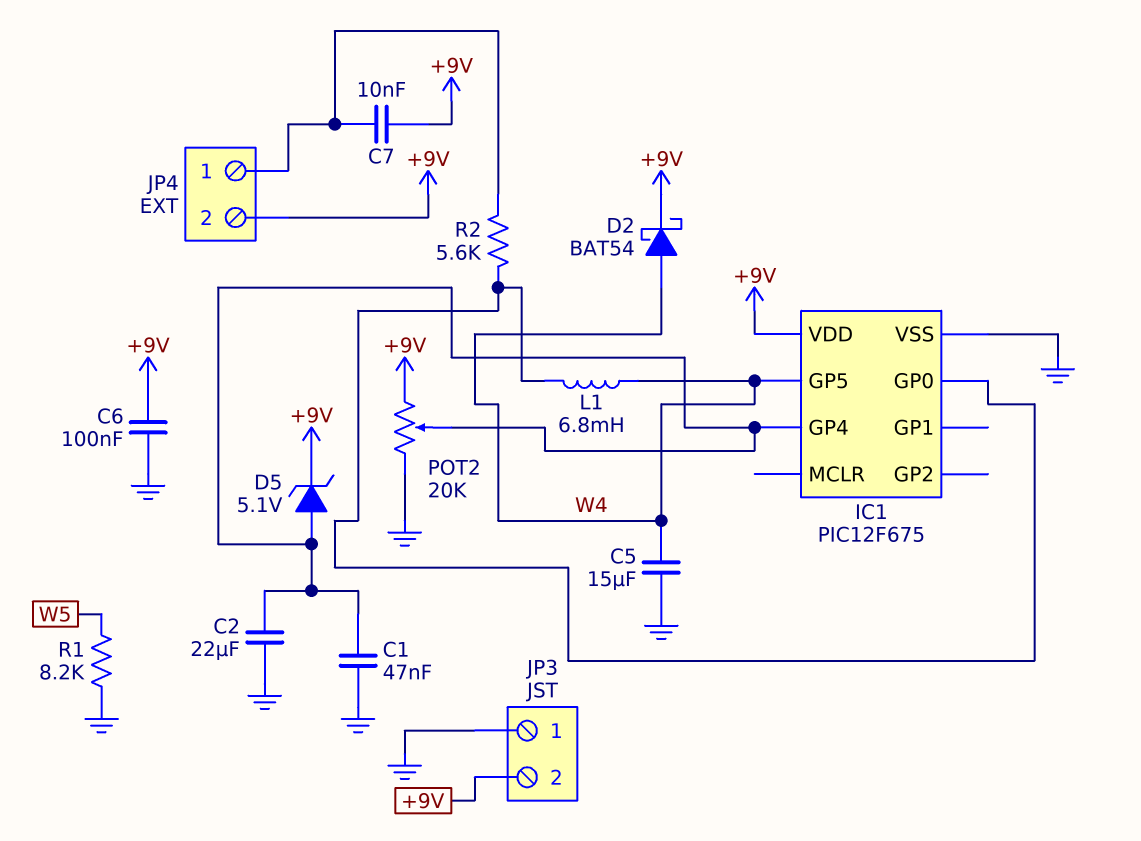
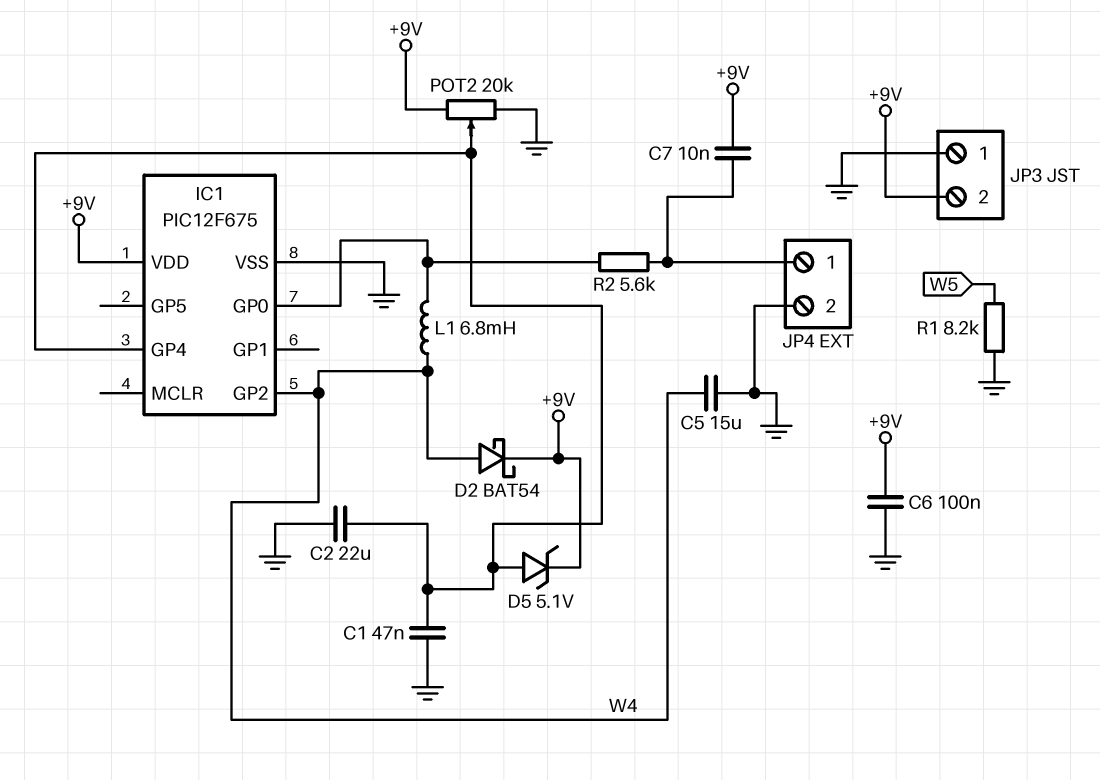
IC1 pin GP2: none -> W4
IC1 pin GP5: W4 -> none
JP4 pin 2: +9V -> GND

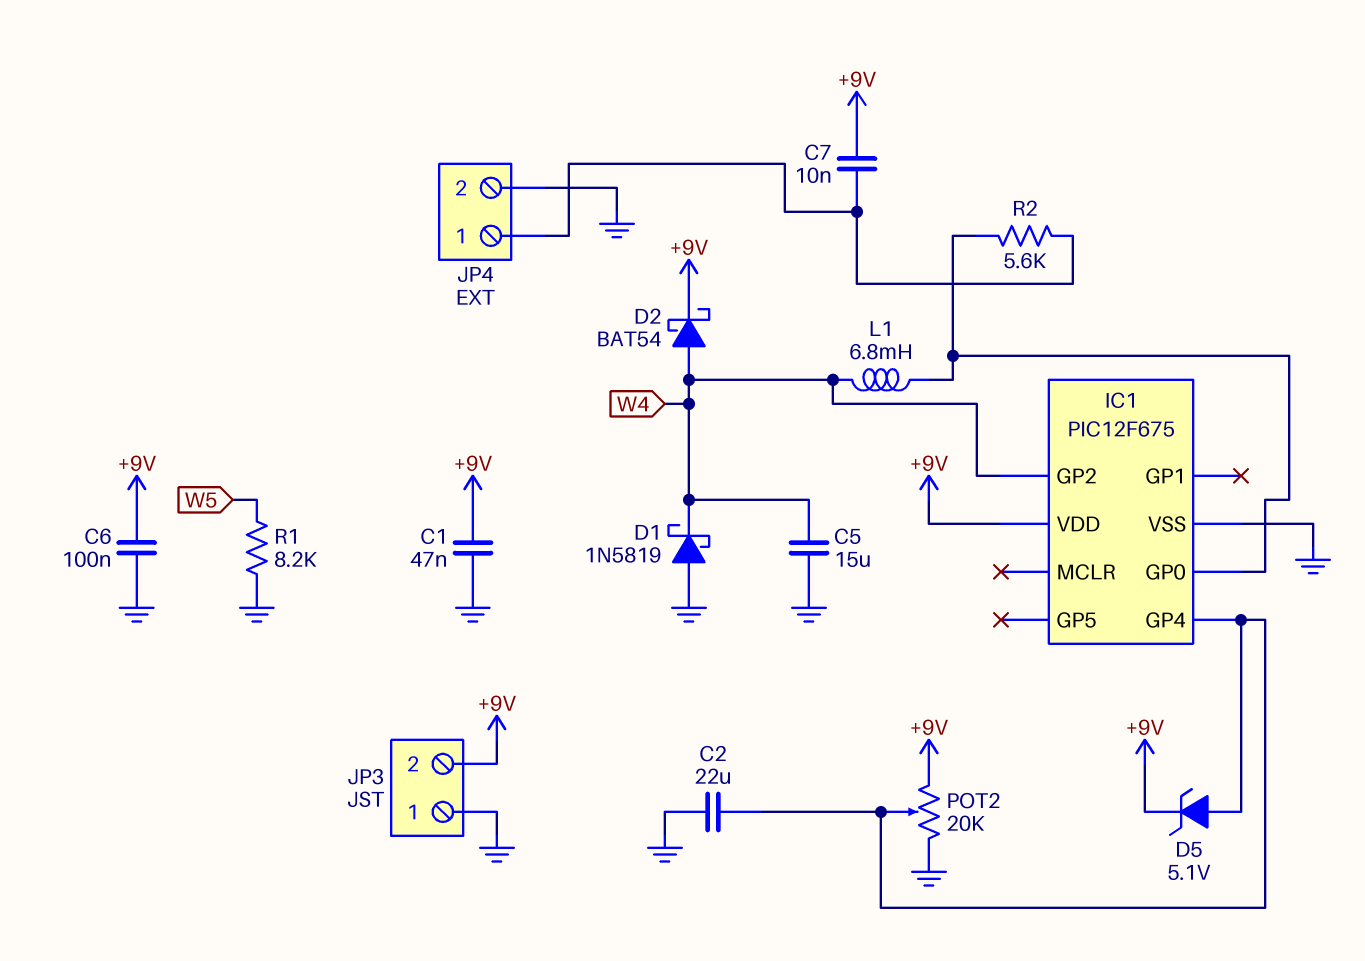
C1: 47nF (GND, IC1/GP4) -> 47nF (+9V, GND)
D1: none -> schottky 1N5819 (A GND, K W4)

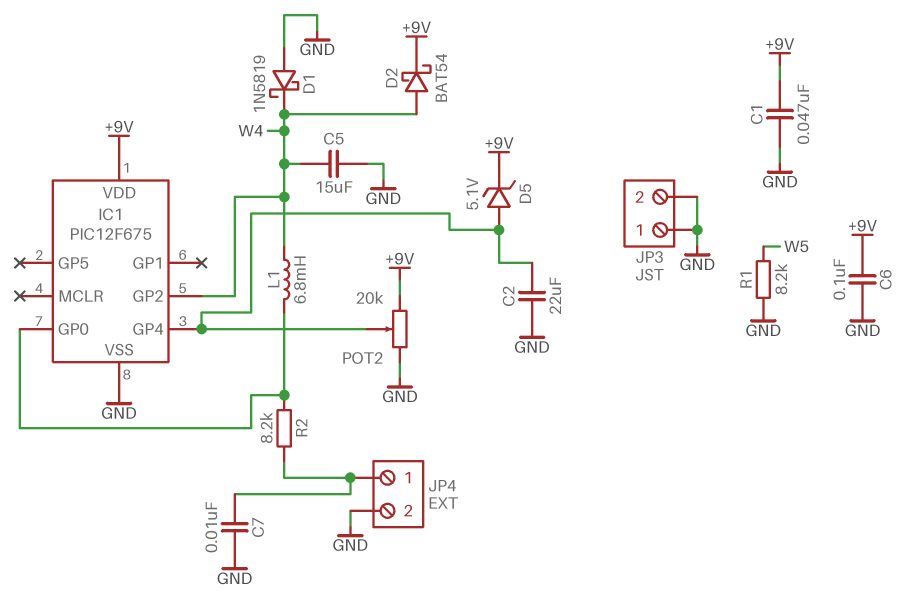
C7: 10nF (+9V, JP4/1) -> 10nF (GND, JP4/1)
JP3 pin 2: +9V -> GND
R2: 5.6k (IC1/GP0, JP4/1) -> 8.2k (IC1/GP0, JP4/1)

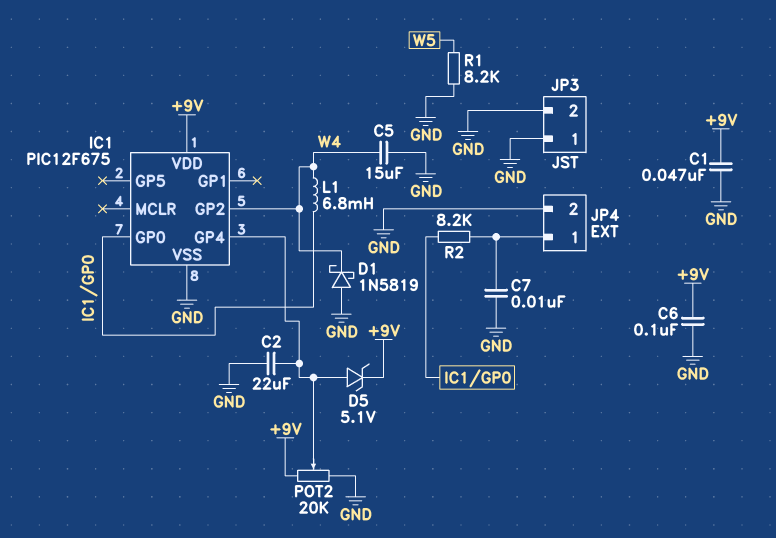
D2: schottky BAT54 (A W4, K +9V) -> none

